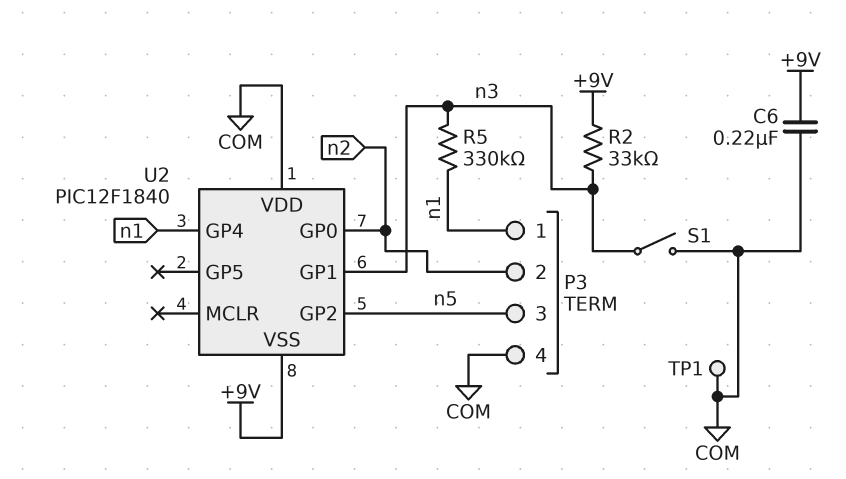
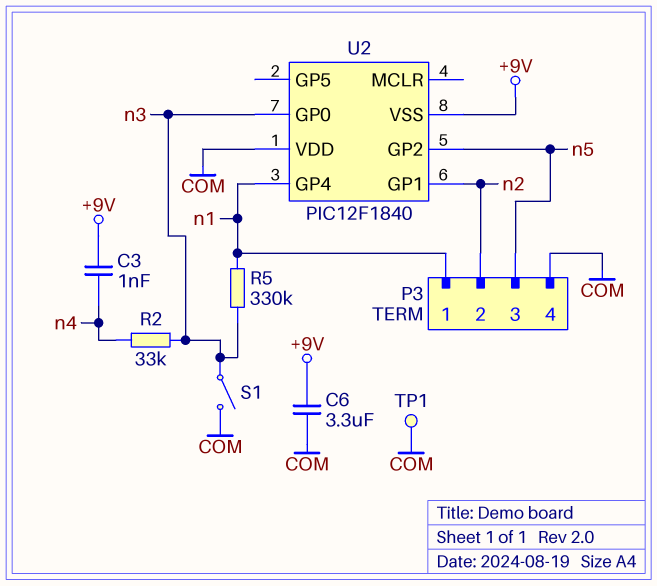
C3: none -> 1nF (+9V, n4)
C6: 220nF (+9V, COM) -> 3.3uF (+9V, COM)
R2: 33k (+9V, n3) -> 33k (n3, n4)
U2 pin GP0: n2 -> n3
U2 pin GP1: n3 -> n2

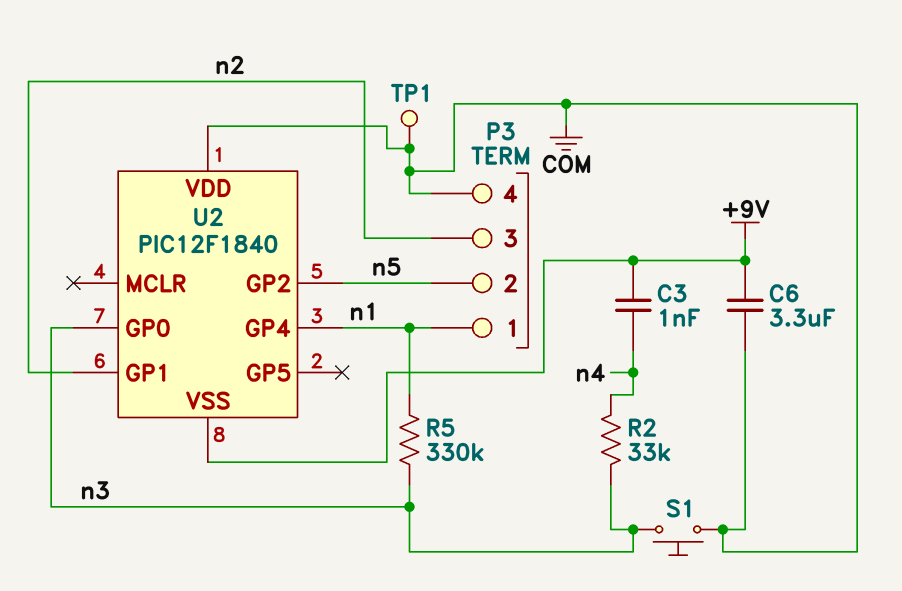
P3 pin 2: n2 -> n5
P3 pin 3: n5 -> n2
S1: switch (COM, n3) -> button (COM, n3)

